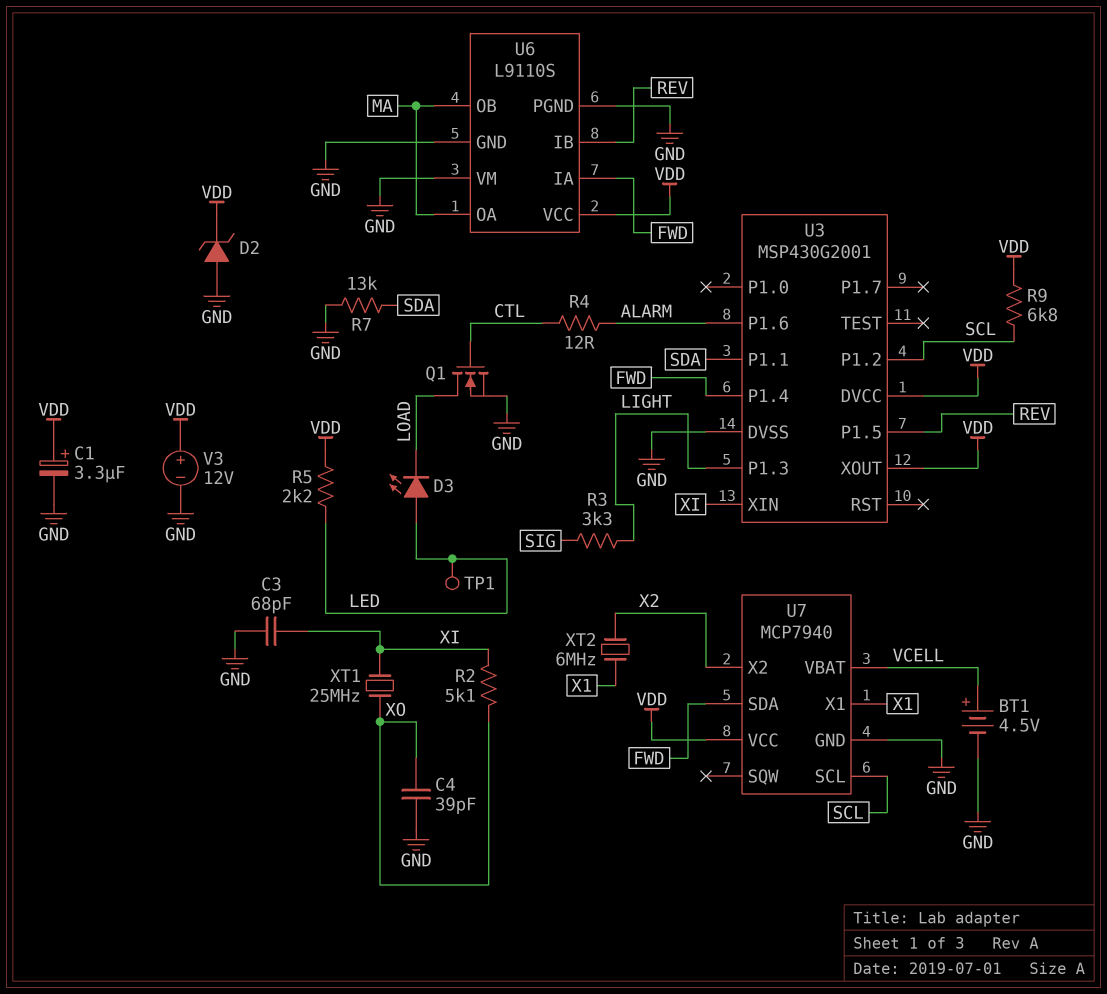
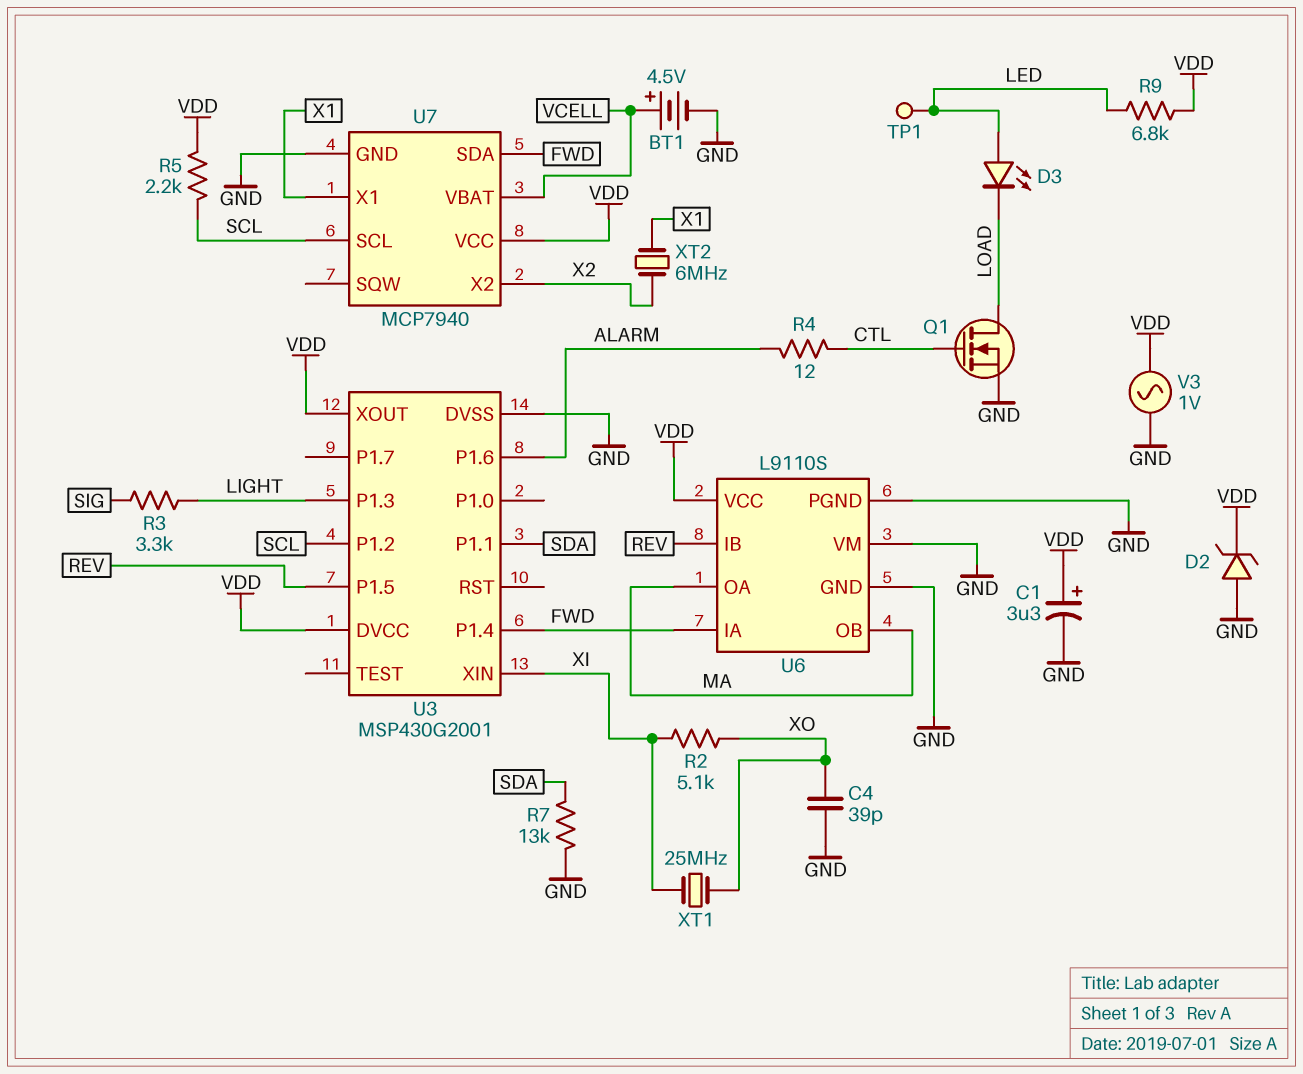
C3: 68pF (GND, XI) -> none
R5: 2.2k (LED, VDD) -> 2.2k (SCL, VDD)
R9: 6.8k (SCL, VDD) -> 6.8k (LED, VDD)
V3: 12V (plus VDD, minus GND) -> AC 1V (GND, VDD)

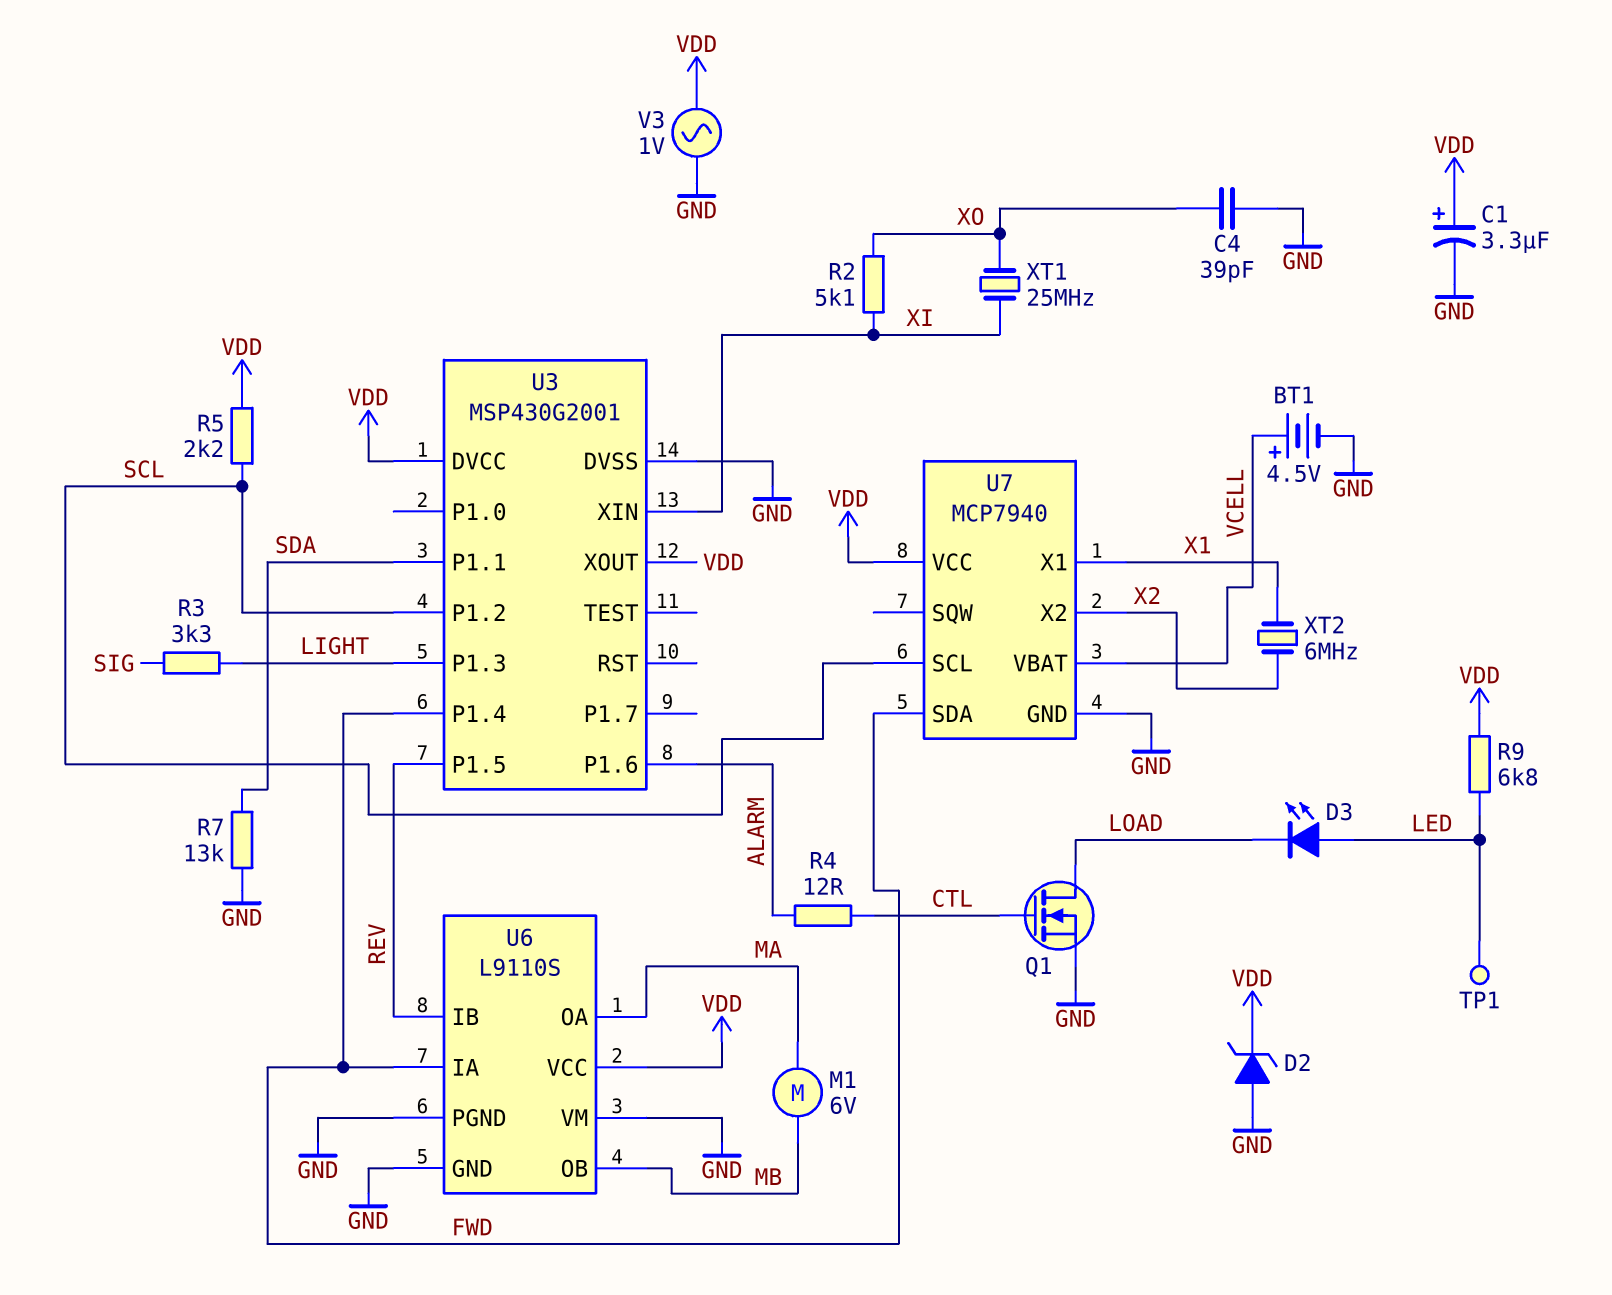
M1: none -> motor 6V (MA, MB)
U6 pin OB: MA -> MB

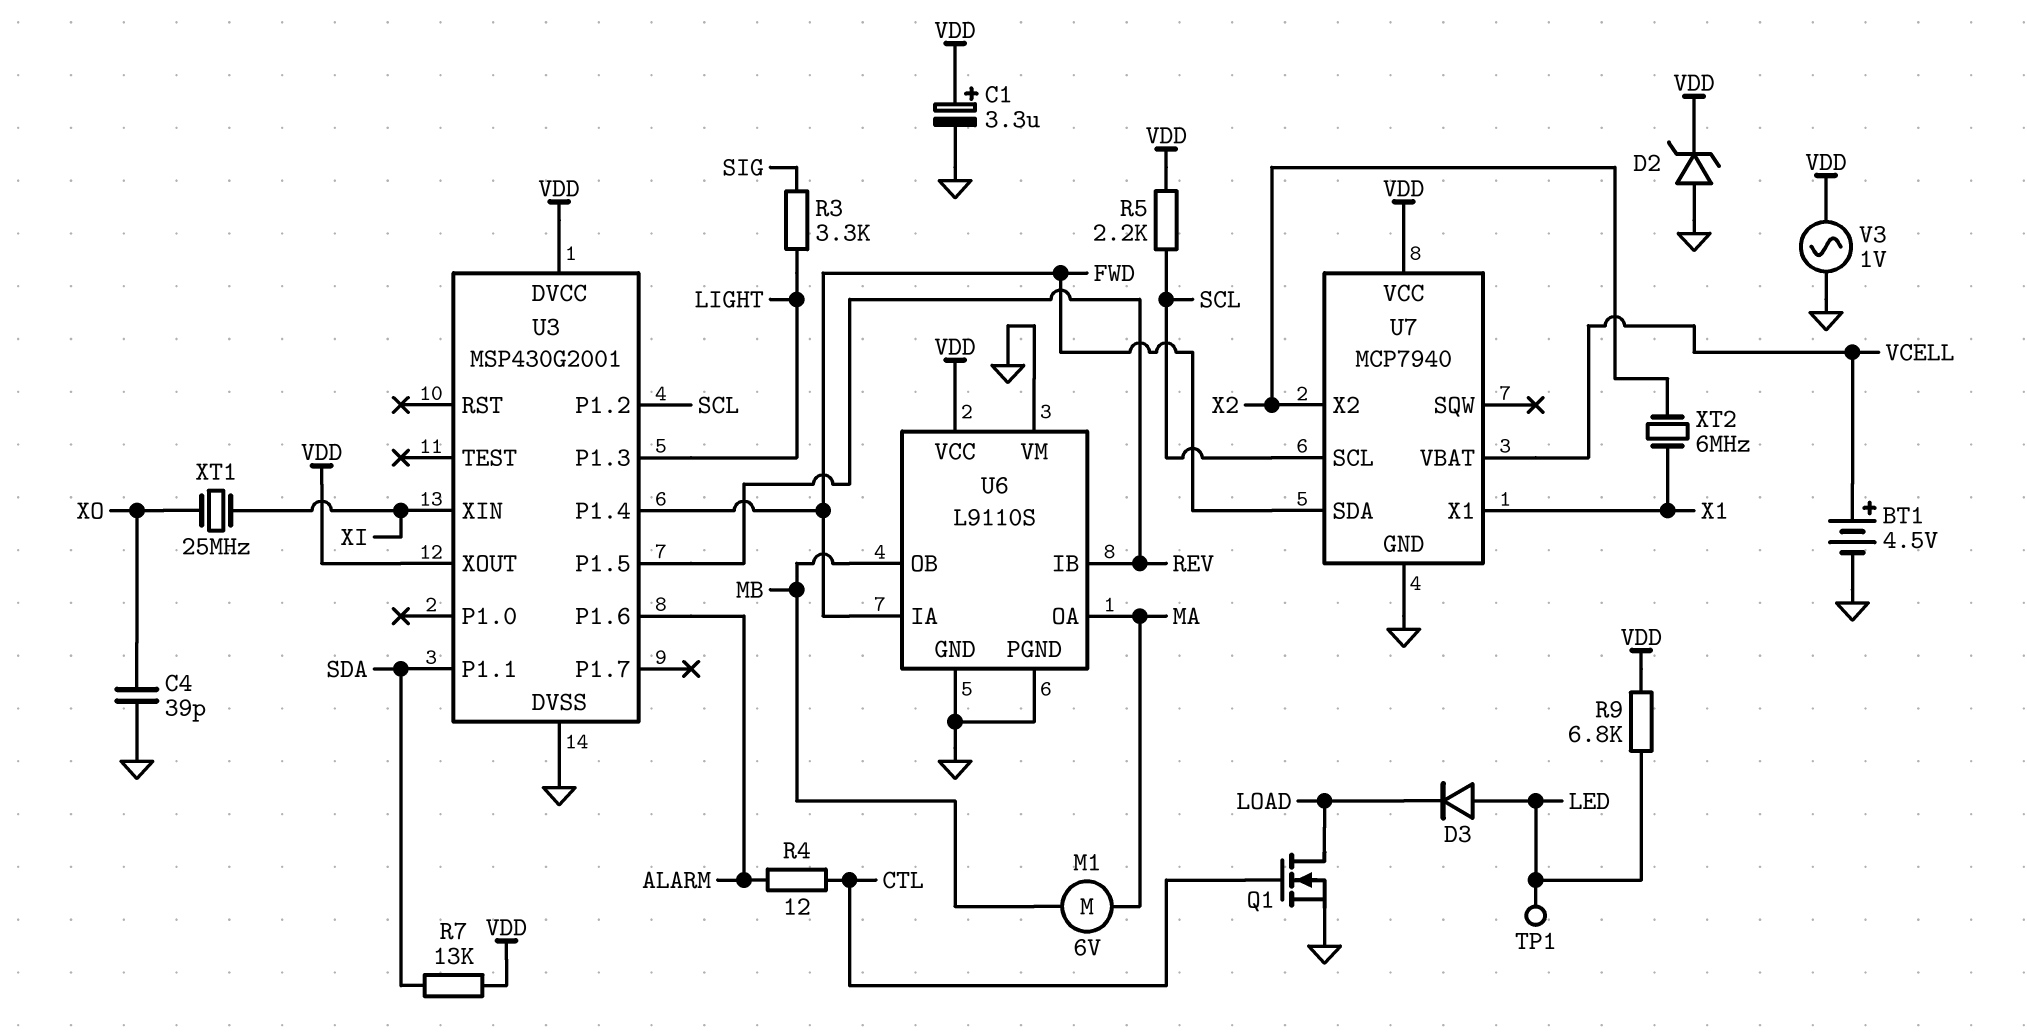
D3: LED (A LED, K LOAD) -> diode (A LED, K LOAD)
R2: 5.1k (XI, XO) -> none
R7: 13k (GND, SDA) -> 13k (SDA, VDD)

